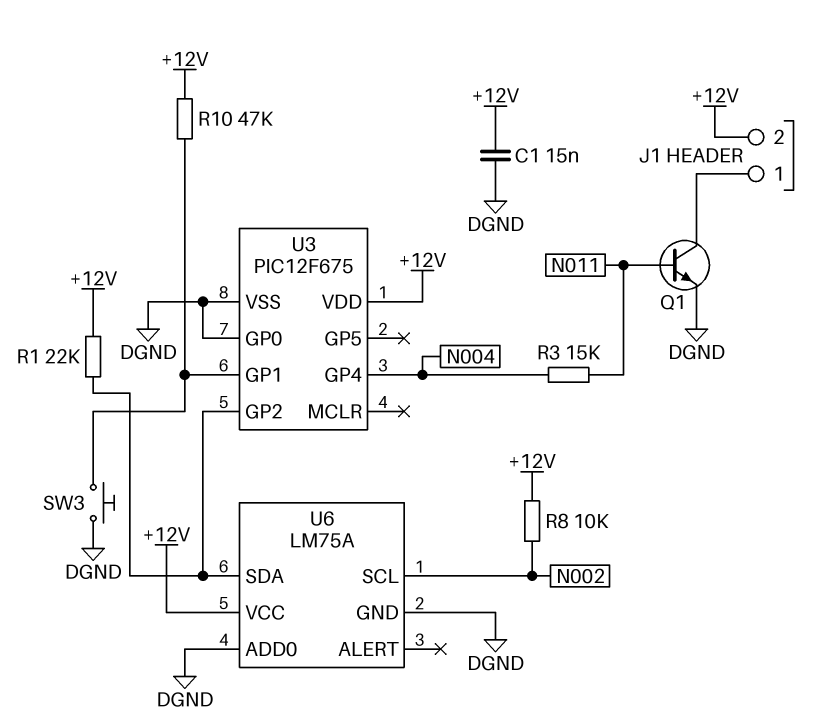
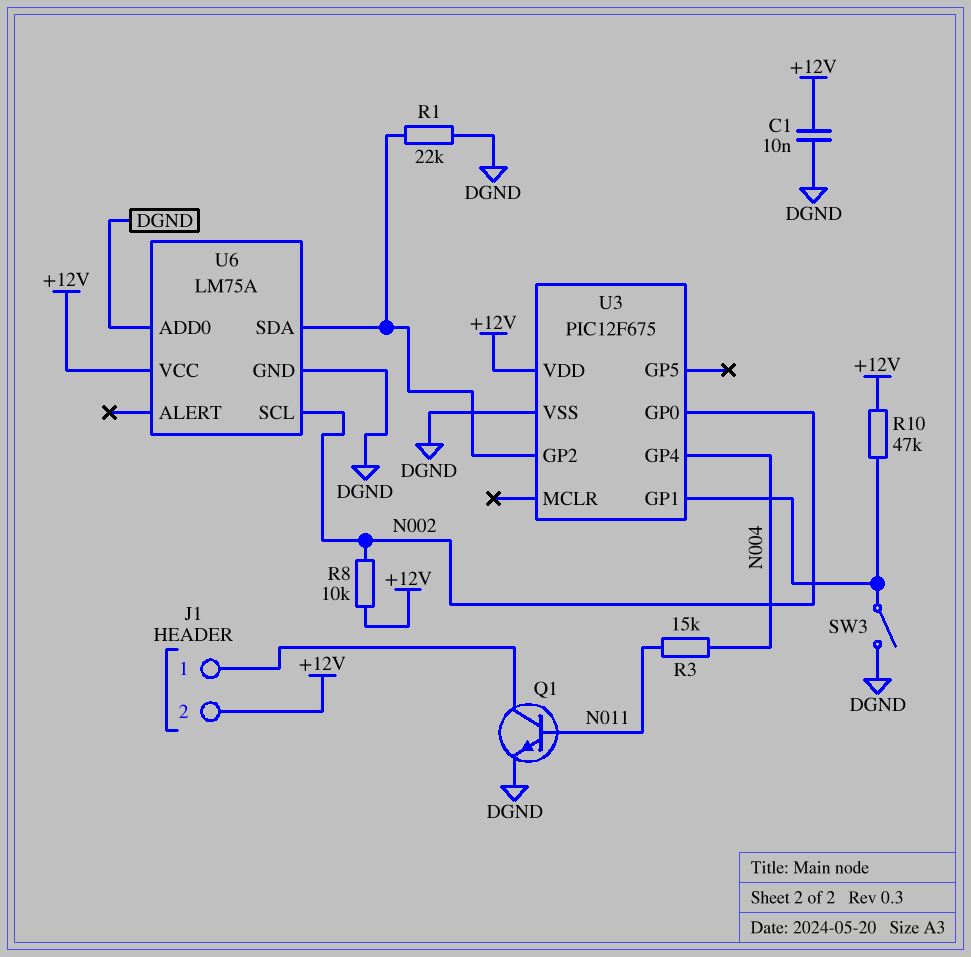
C1: 15nF (+12V, DGND) -> 10nF (+12V, DGND)
R1: 22k (+12V, U3/GP2) -> 22k (DGND, U3/GP2)
SW3: button (DGND, U3/GP1) -> switch (DGND, U3/GP1)
U3 pin GP0: DGND -> N002

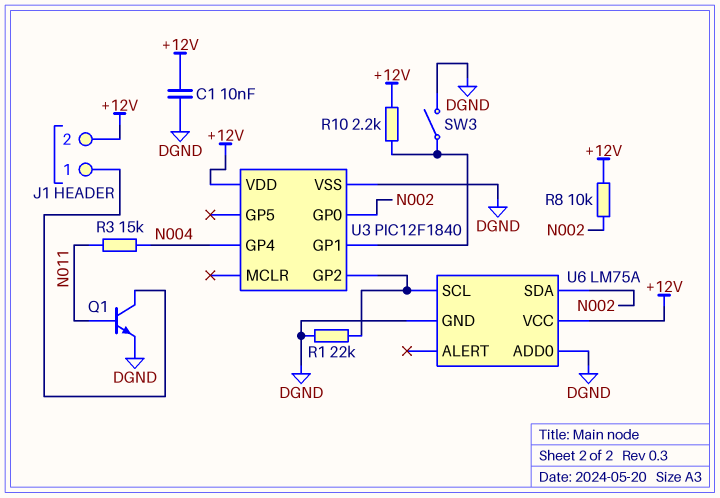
R10: 47k (+12V, U3/GP1) -> 2.2k (+12V, U3/GP1)
U3: PIC12F675 -> PIC12F1840
U6 pin SCL: N002 -> U3/GP2
U6 pin SDA: U3/GP2 -> N002

